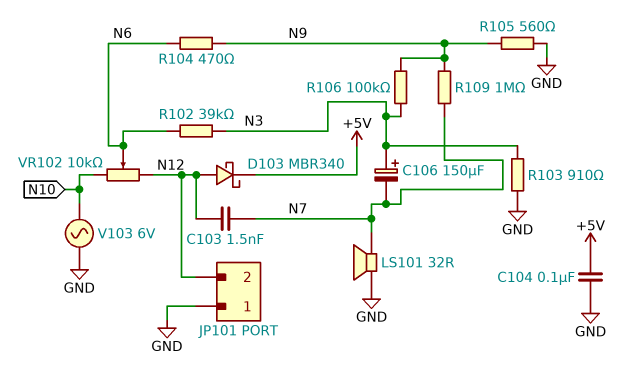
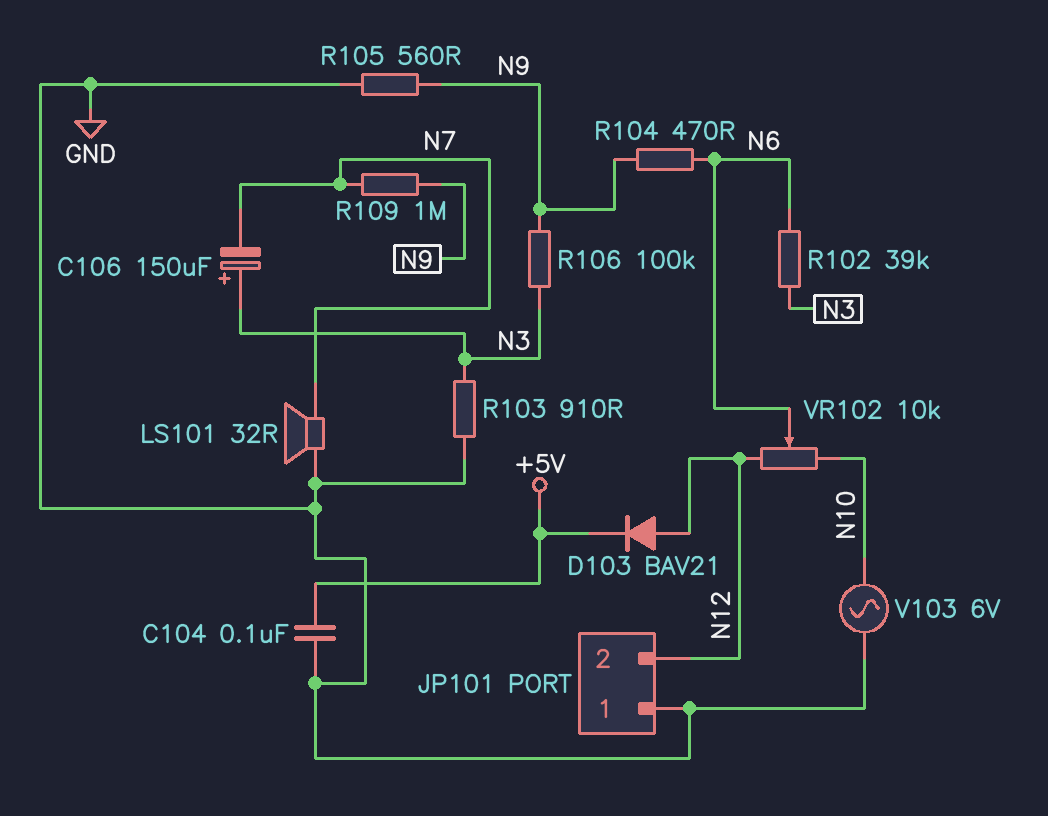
C103: 1.5nF (N7, N12) -> none
D103: schottky MBR340 (A N12, K +5V) -> diode BAV21 (A N12, K +5V)

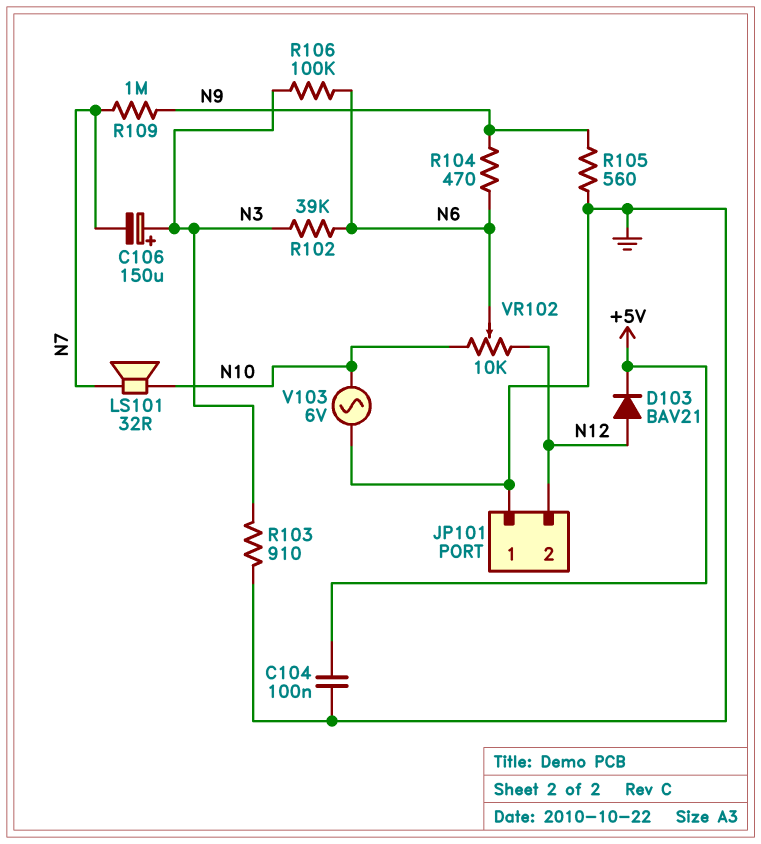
LS101: speaker 32R (GND, N7) -> speaker 32R (N7, N10)
R106: 100k (N3, N9) -> 100k (N3, N6)

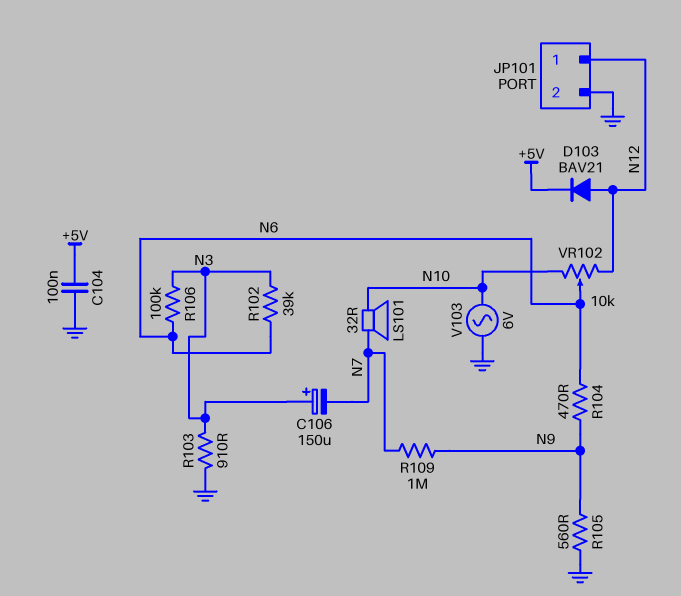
JP101 pin 1: GND -> N12
JP101 pin 2: N12 -> GND

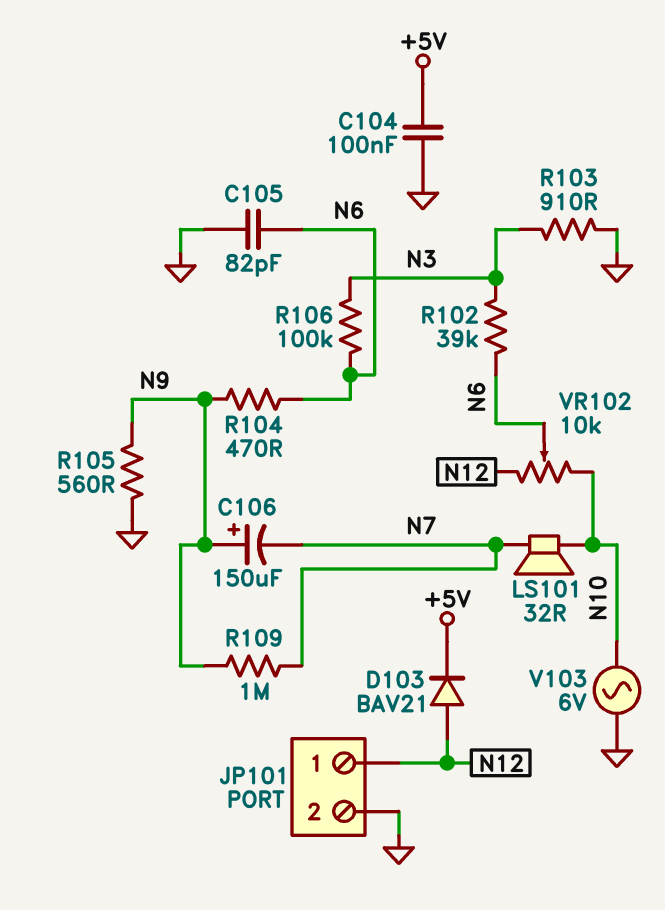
C105: none -> 82pF (GND, N6)
C106: 150uF (plus N3, minus N7) -> 150uF (plus N9, minus N7)

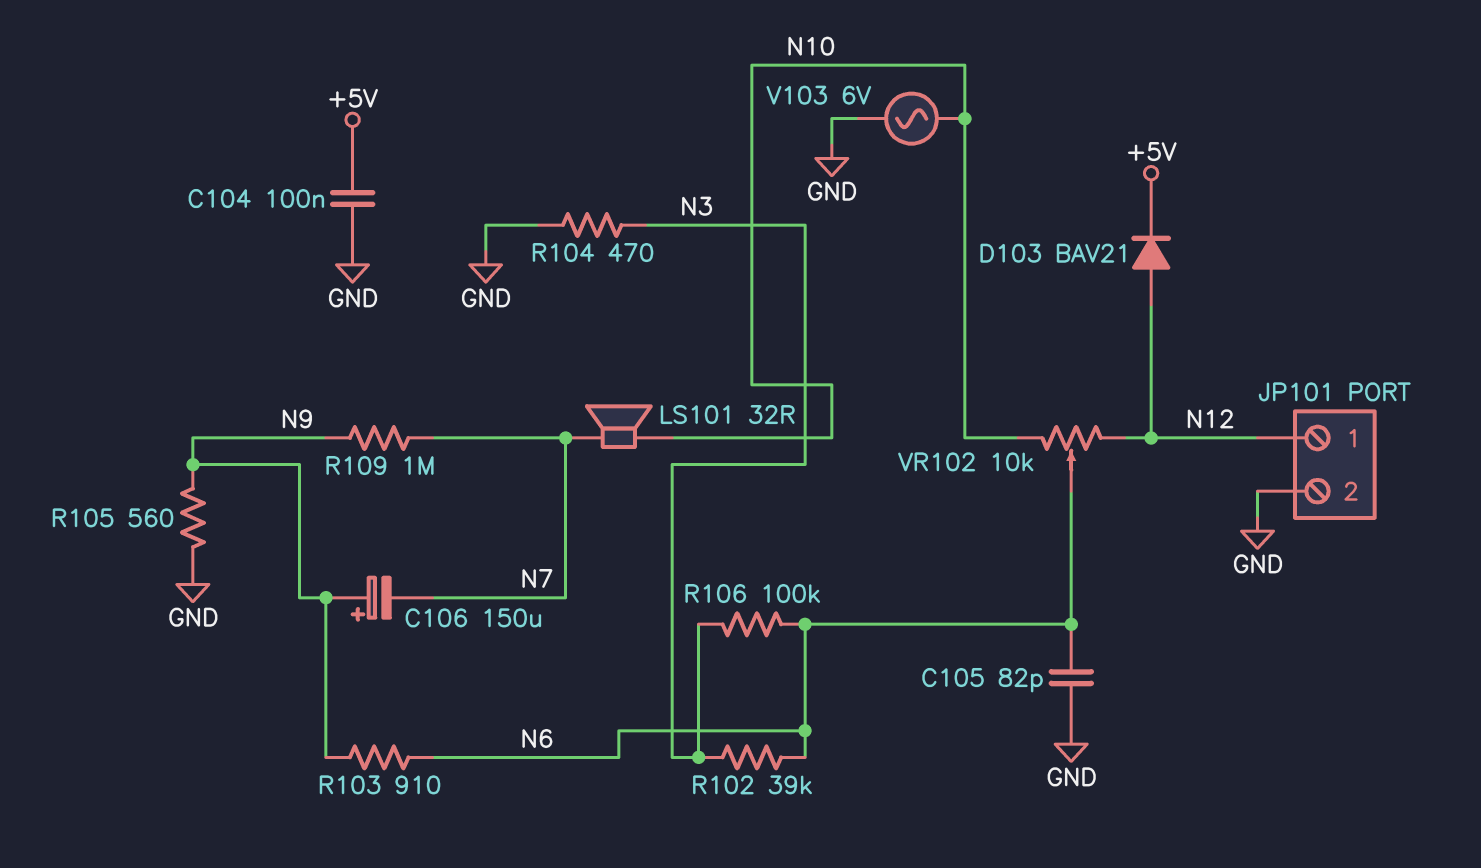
R103: 910 (GND, N3) -> 910 (N6, N9)
R104: 470 (N6, N9) -> 470 (GND, N3)

